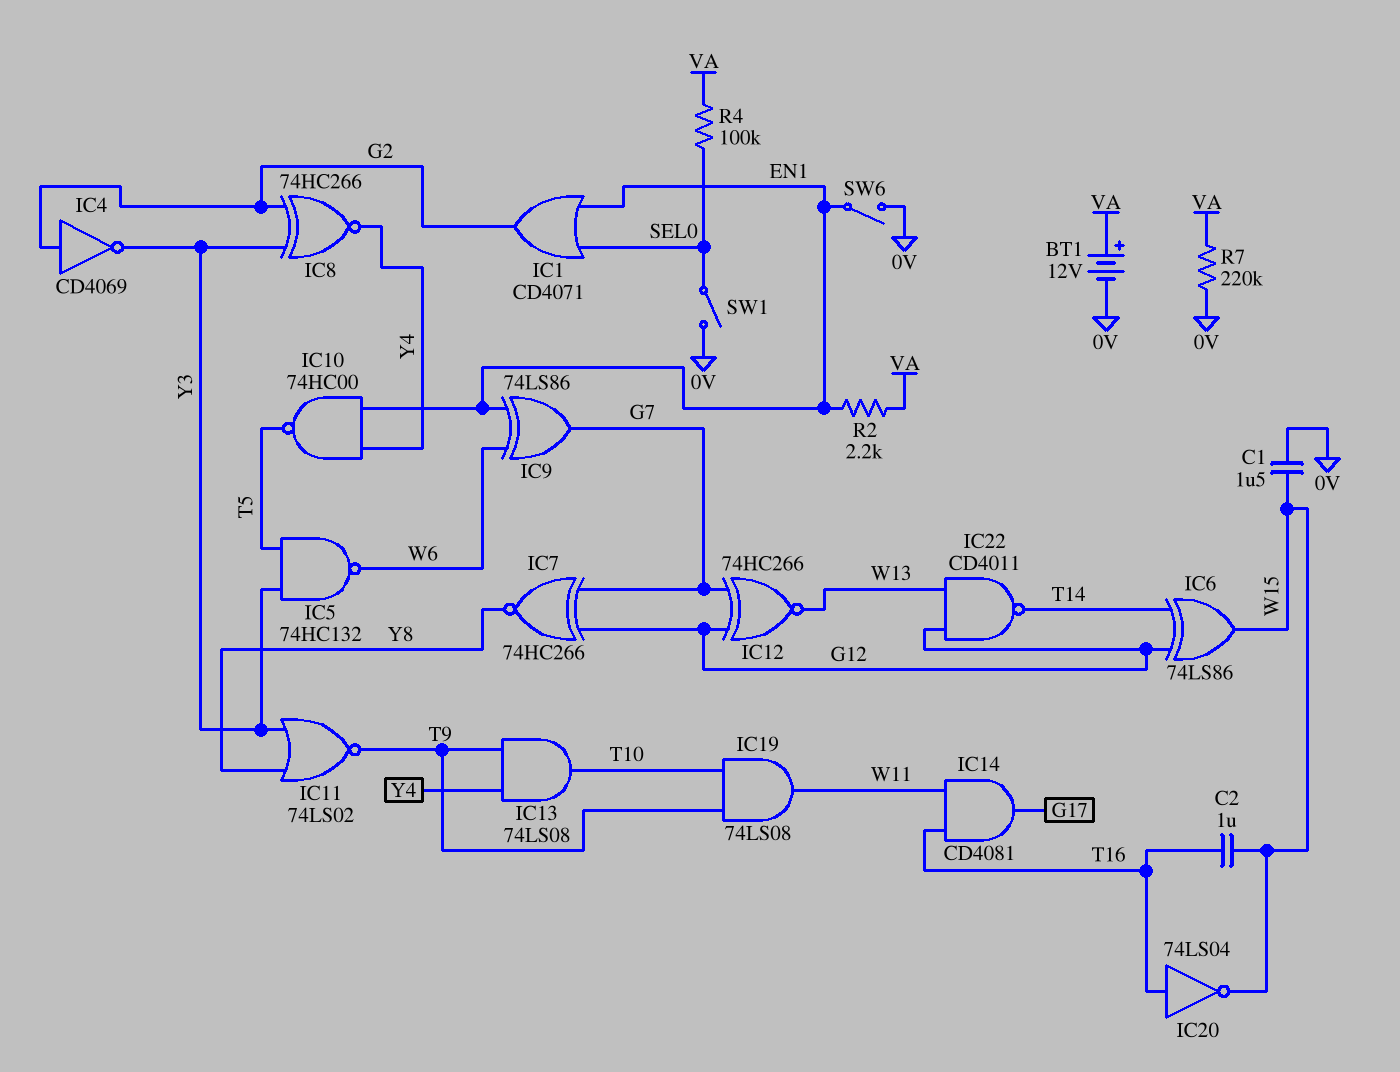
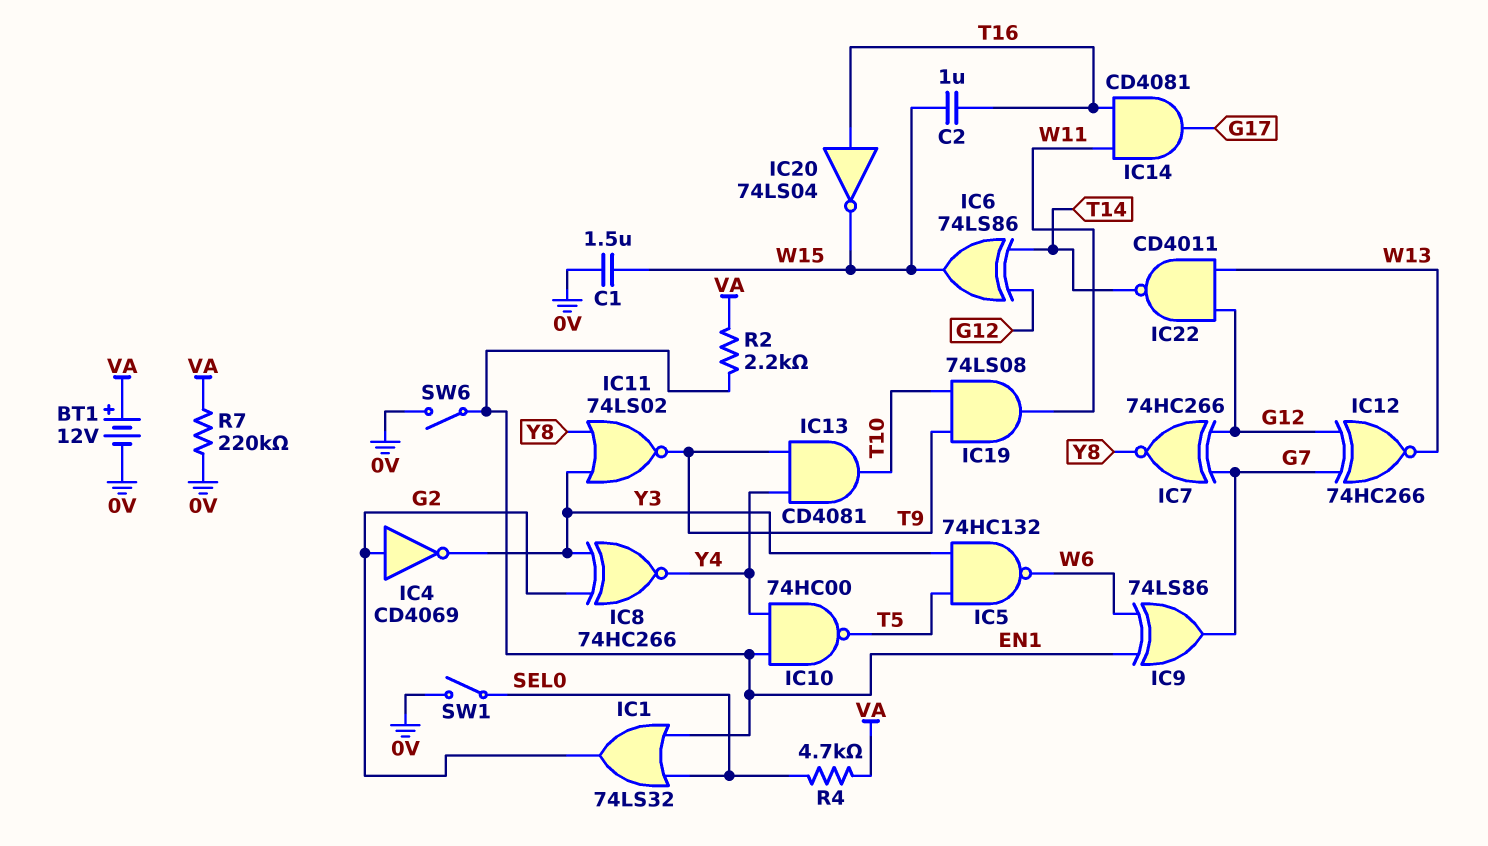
IC1: OR CD4071 (in EN1, in SEL0, out G2) -> OR 74LS32 (in EN1, in SEL0, out G2)
IC13: AND 74LS08 (in T9, in Y4, out T10) -> AND CD4081 (in T9, in Y4, out T10)
R4: 100k (SEL0, VA) -> 4.7k (SEL0, VA)

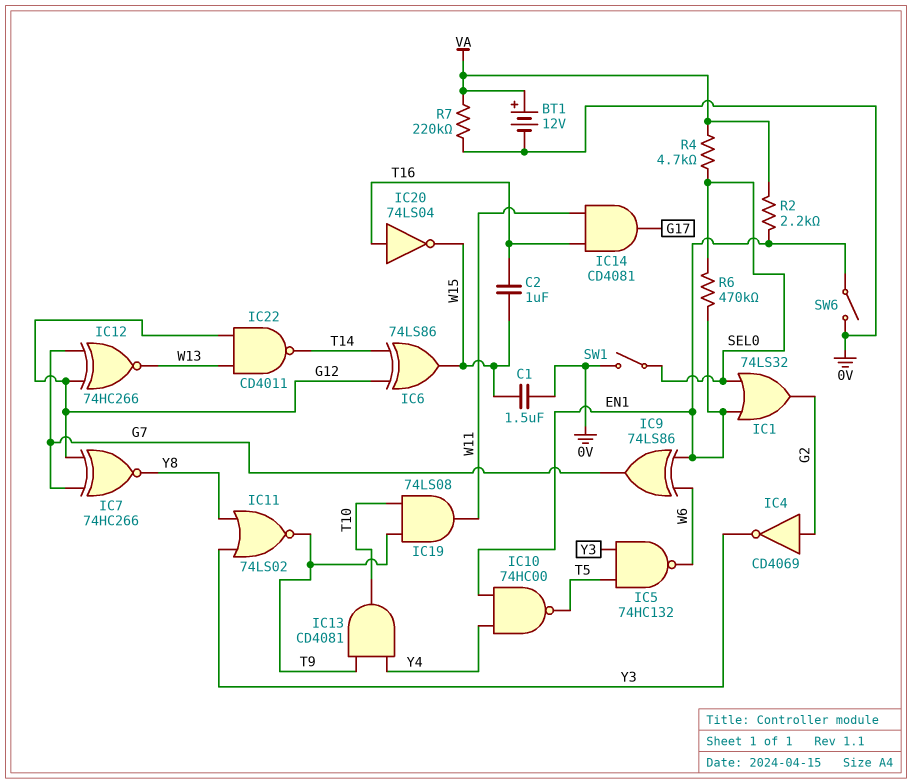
IC8: XNOR 74HC266 (in G2, in Y3, out Y4) -> none
R6: none -> 470k (EN1, SEL0)

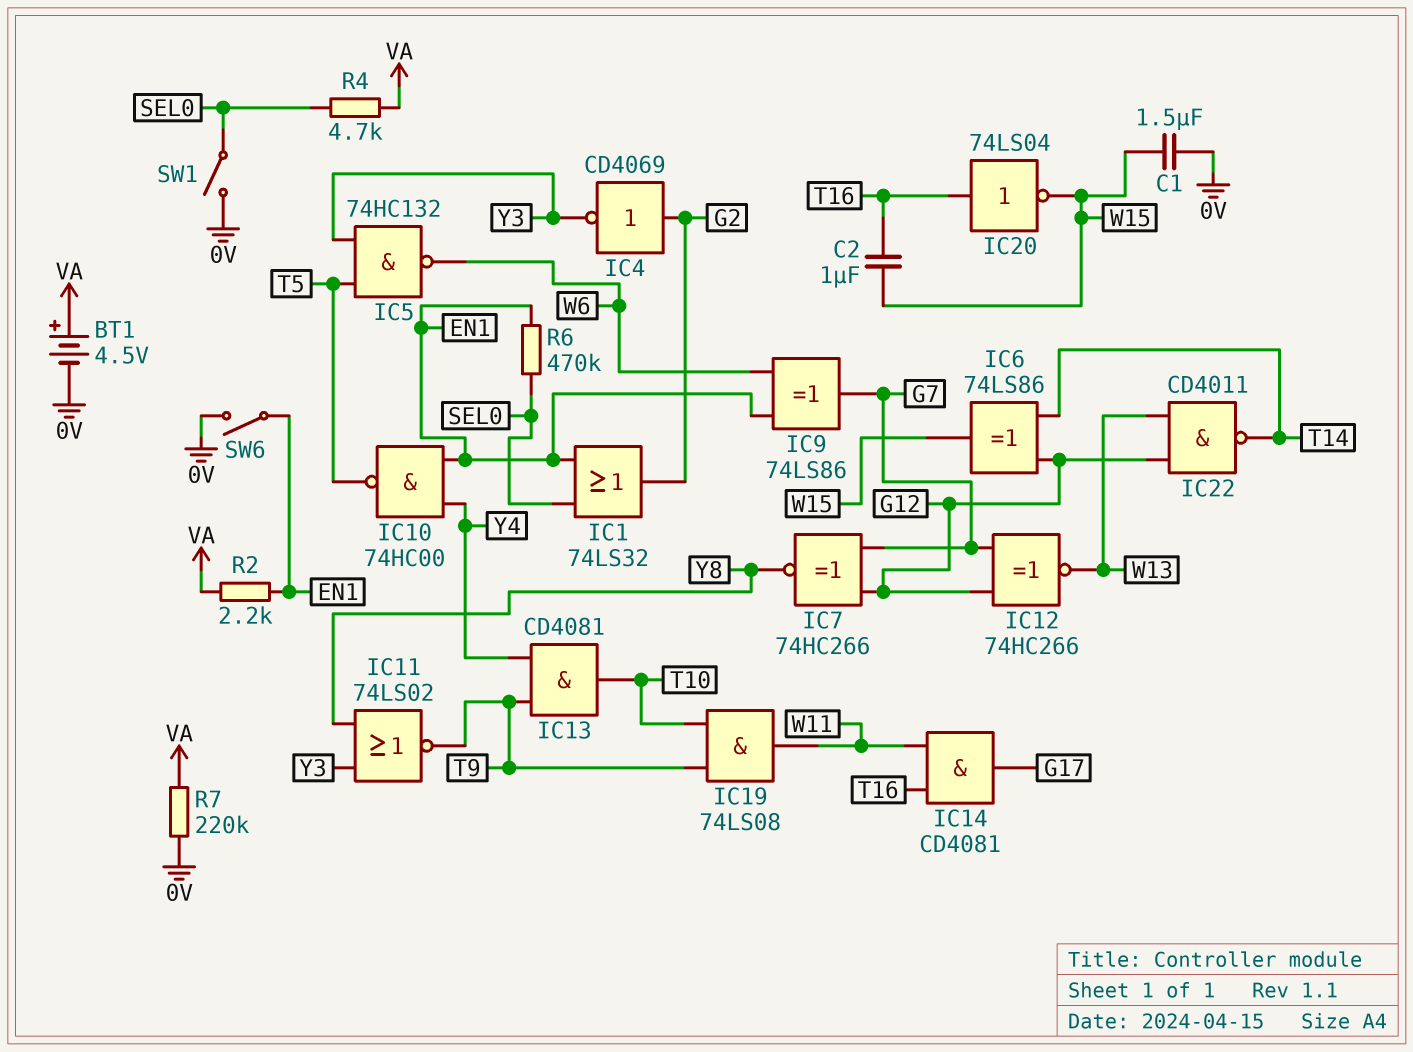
BT1: 12V (plus VA, minus 0V) -> 4.5V (plus VA, minus 0V)

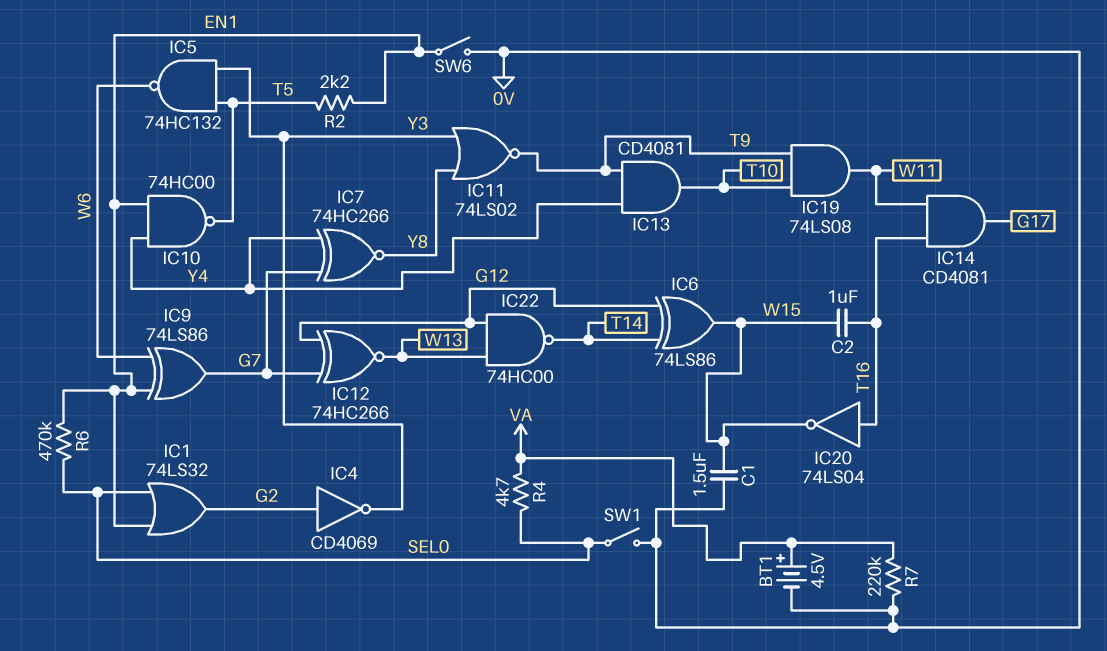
IC7: XNOR 74HC266 (in G7, in G12, out Y8) -> XNOR 74HC266 (in G7, in Y4, out Y8)
IC22: NAND CD4011 (in G12, in W13, out T14) -> NAND 74HC00 (in G12, in W13, out T14)
R2: 2.2k (EN1, VA) -> 2.2k (EN1, T5)

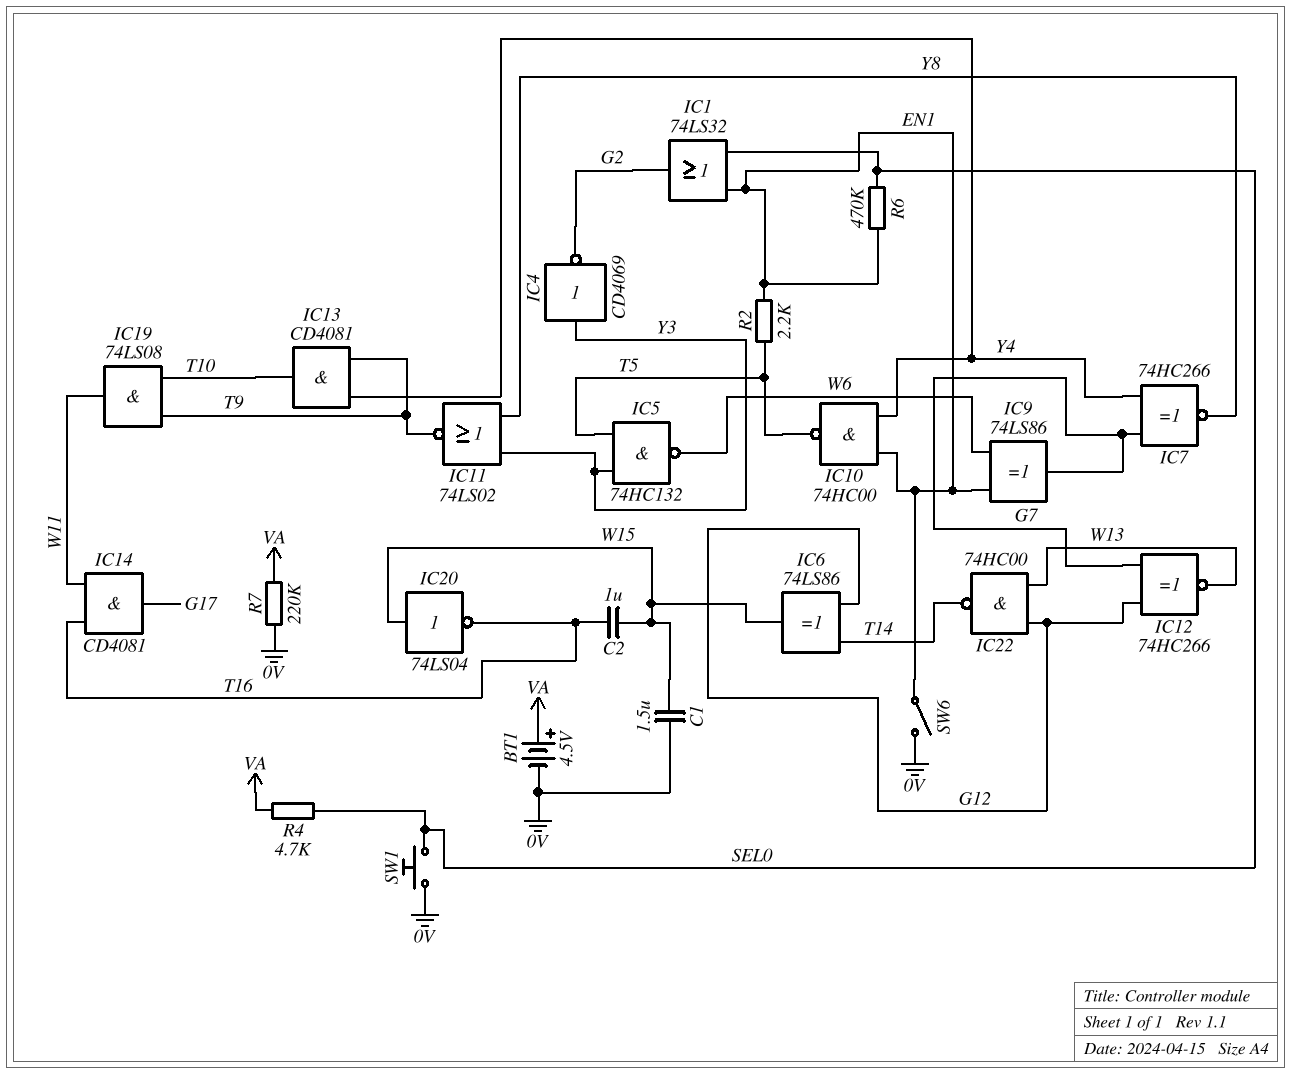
IC4: NOT CD4069 (in G2, out Y3) -> NOT CD4069 (in Y3, out G2)
IC20: NOT 74LS04 (in T16, out W15) -> NOT 74LS04 (in W15, out T16)
SW1: switch (0V, SEL0) -> button (0V, SEL0)

